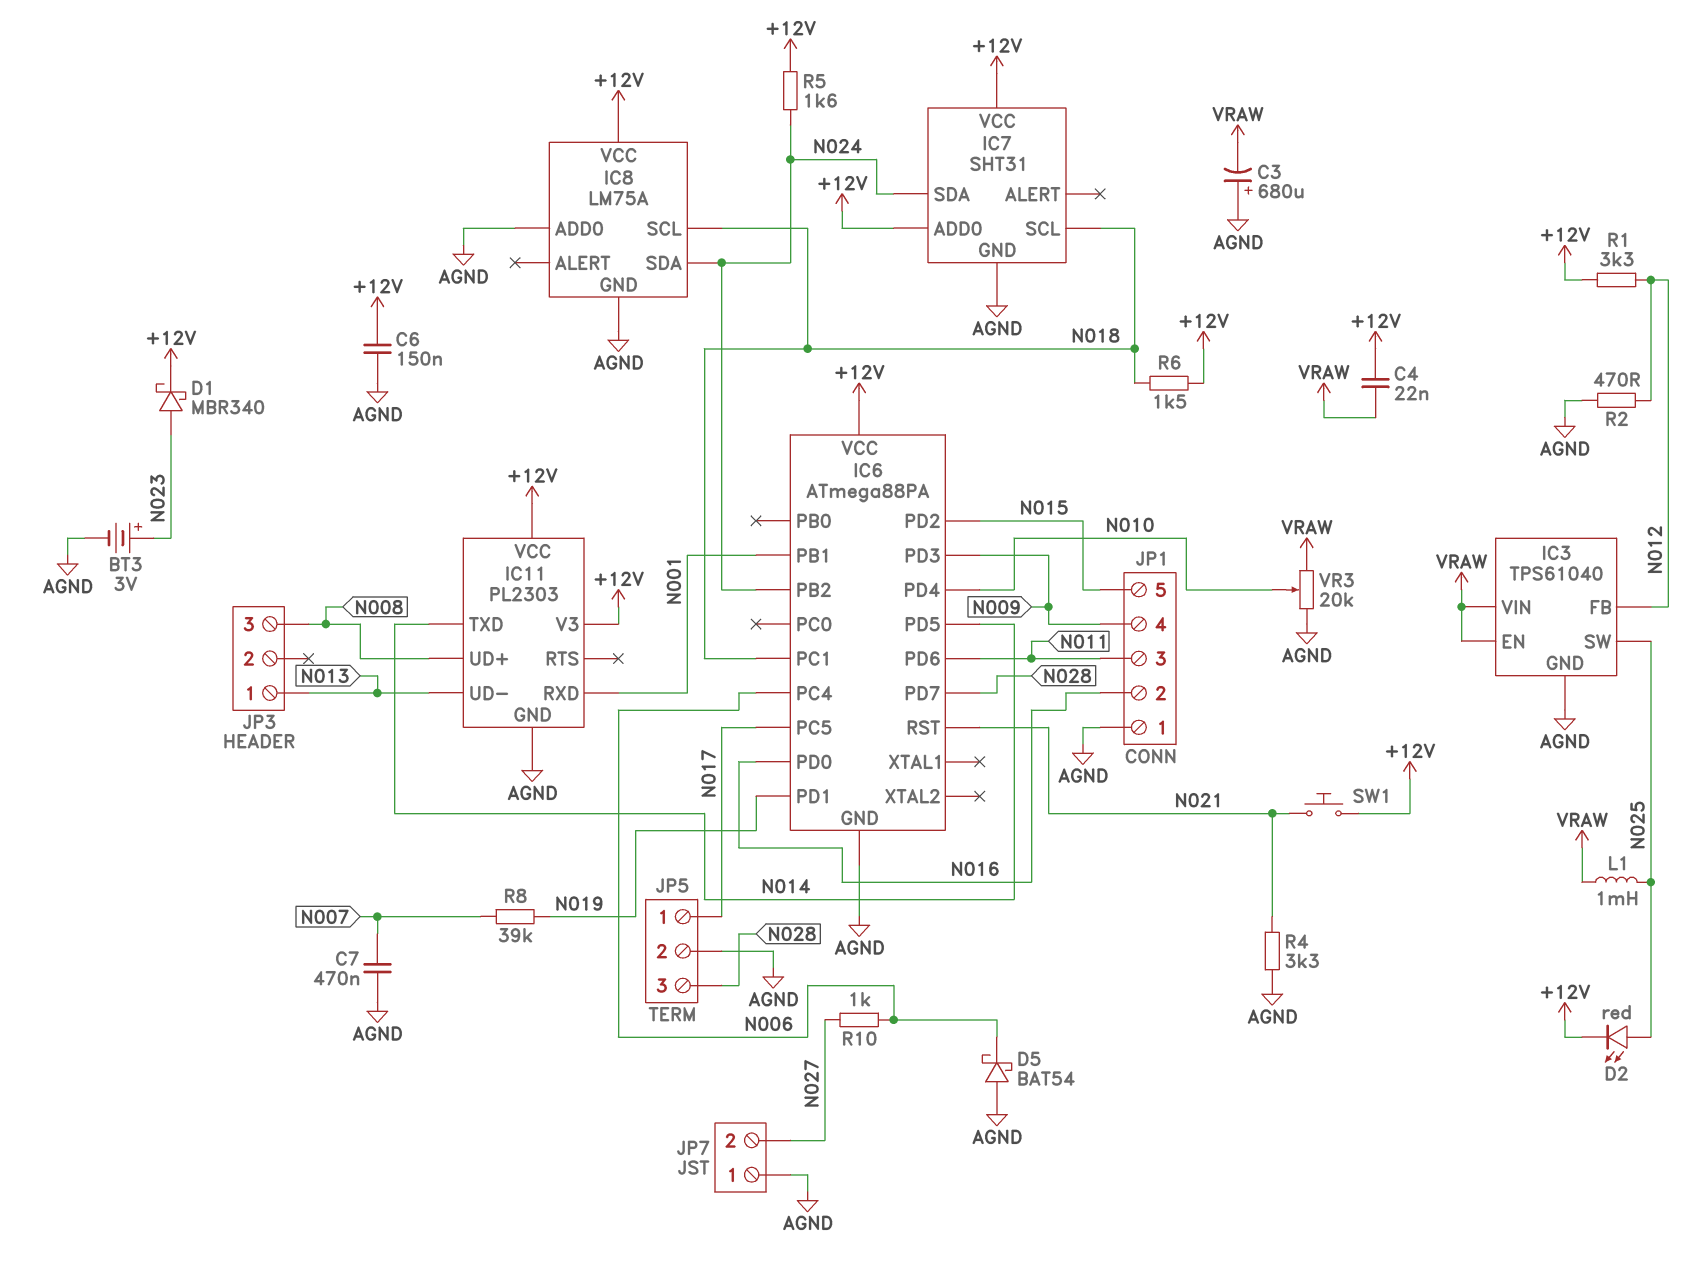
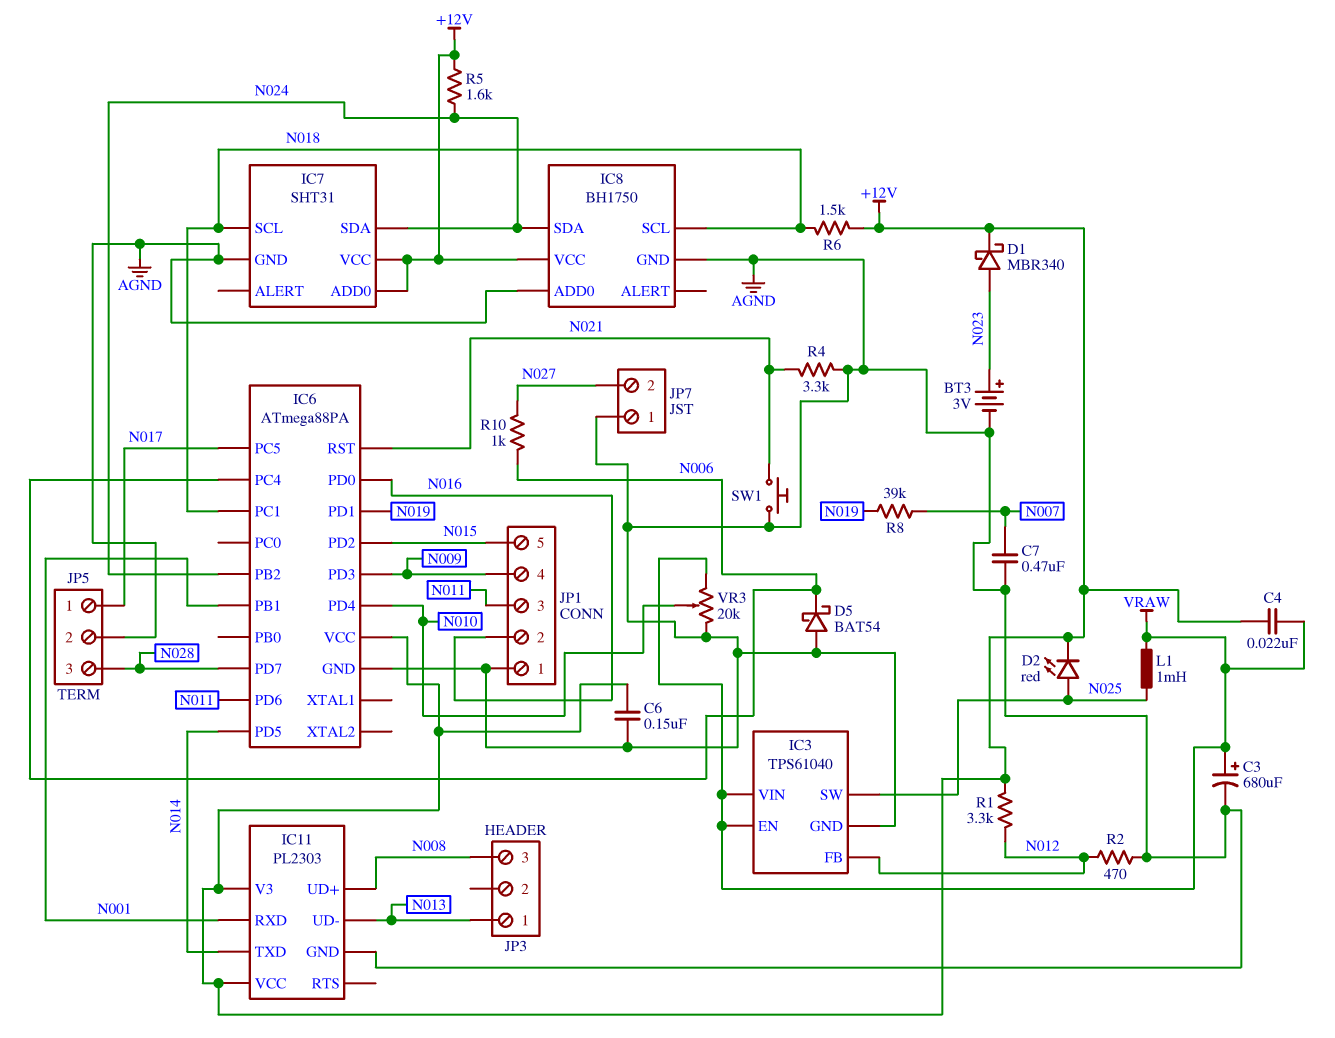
C3: 680uF (plus AGND, minus VRAW) -> 680uF (plus VRAW, minus AGND)
IC8: LM75A -> BH1750
SW1: button (+12V, N021) -> button (AGND, N021)

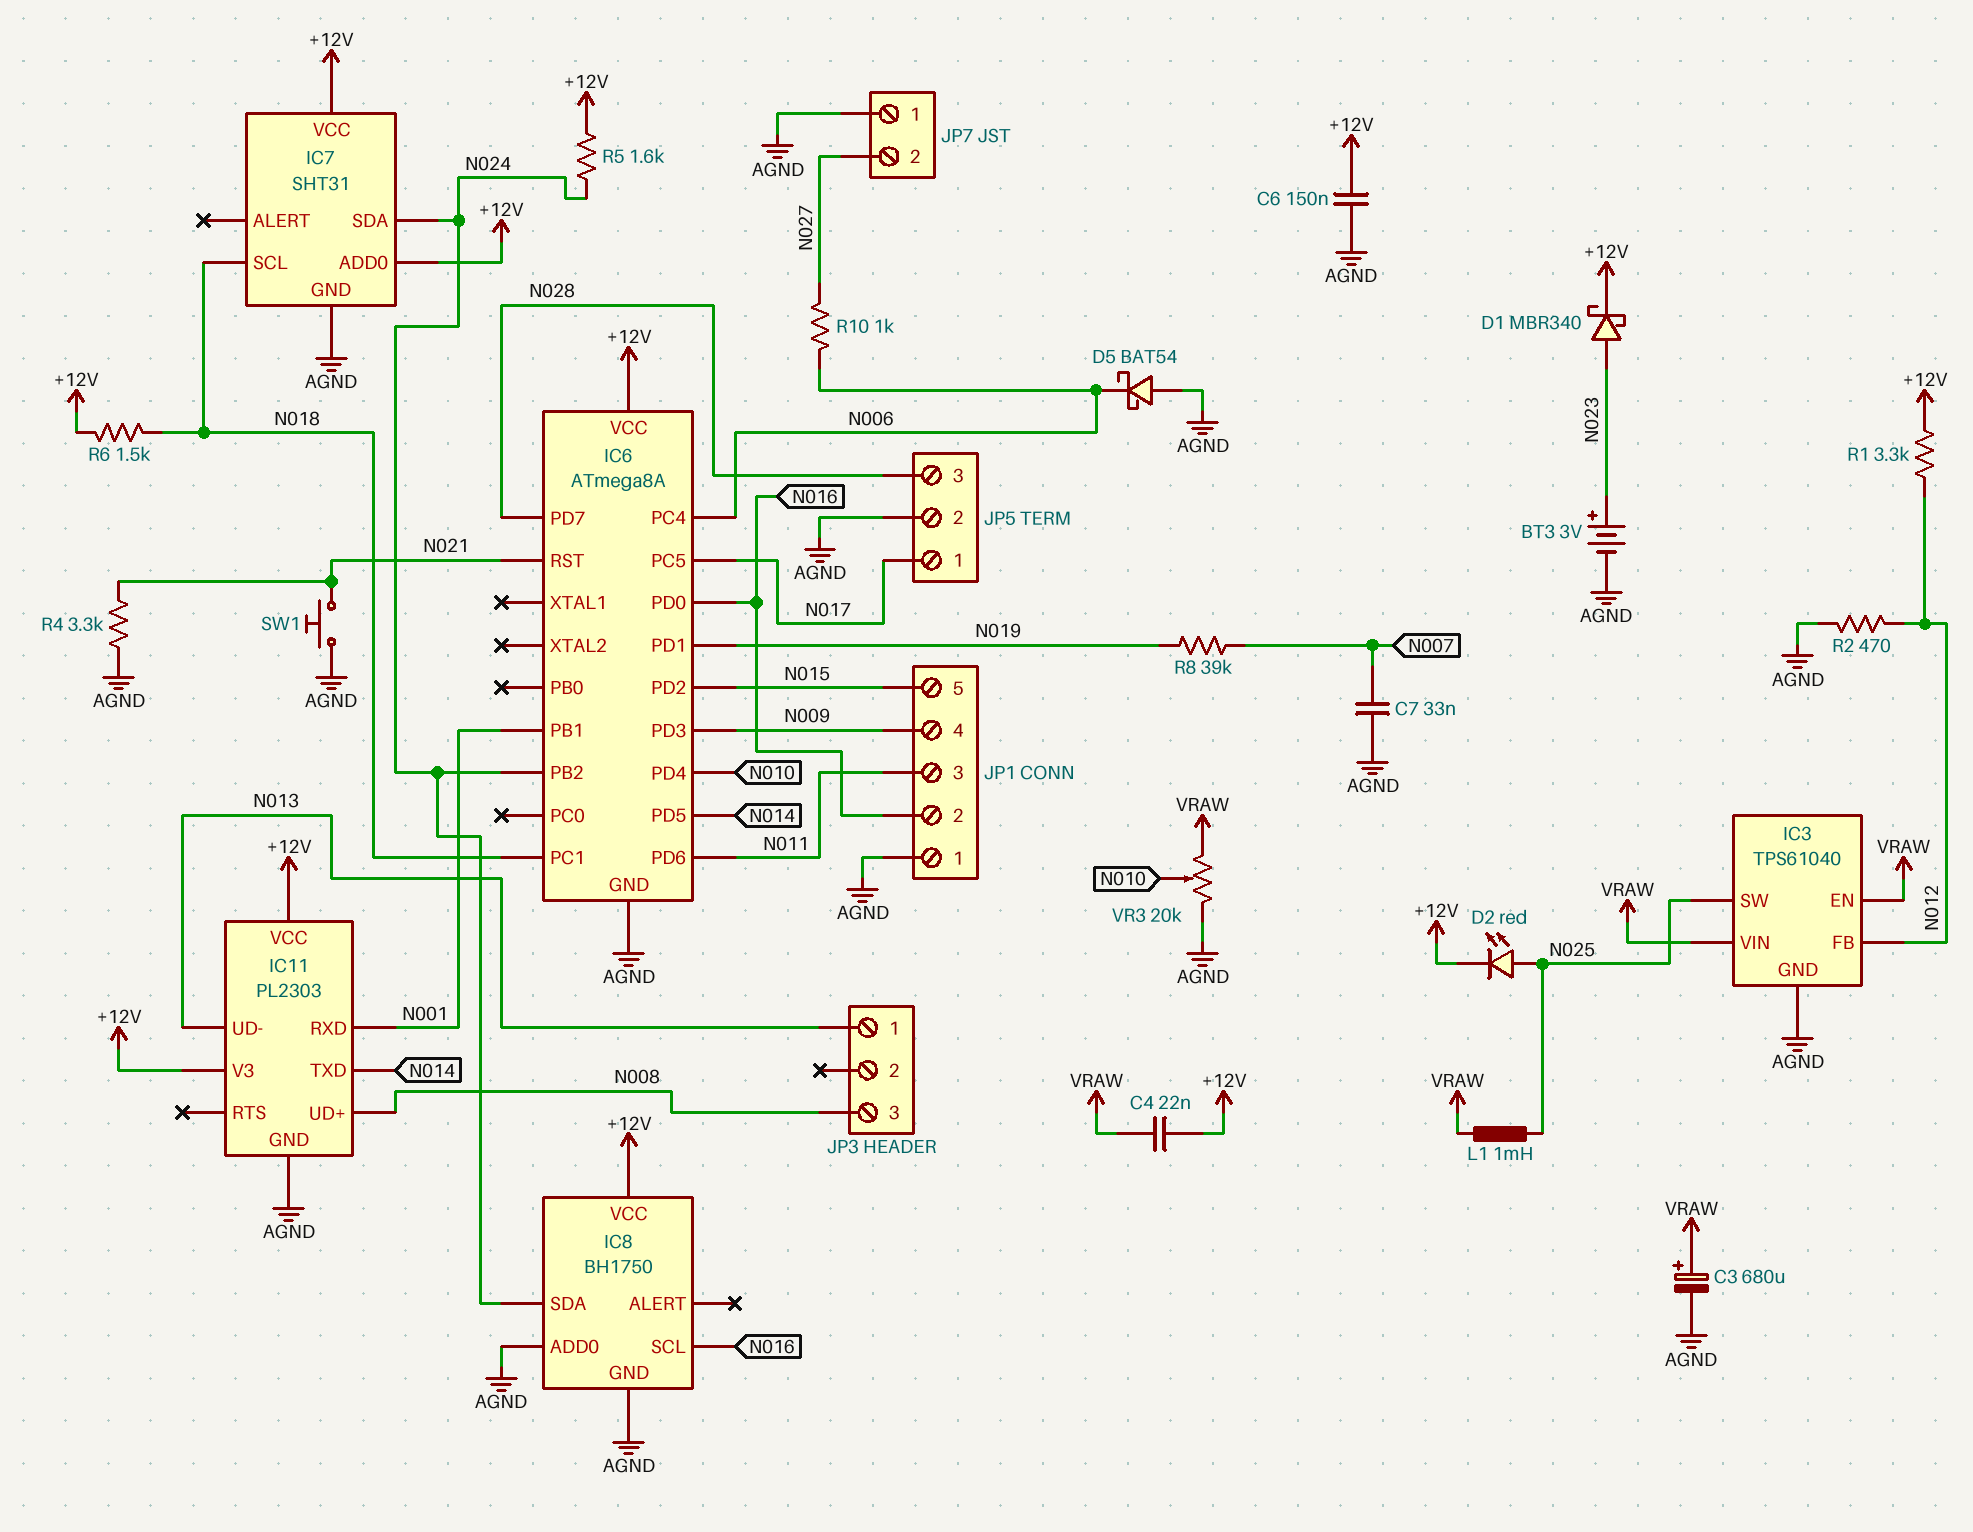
C7: 470nF (AGND, N007) -> 33nF (AGND, N007)
IC6: ATmega88PA -> ATmega8A
IC8 pin SCL: N018 -> N016

